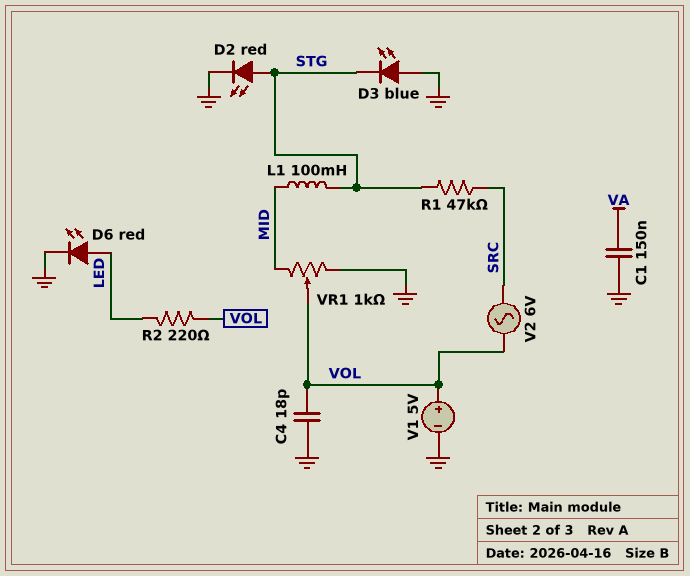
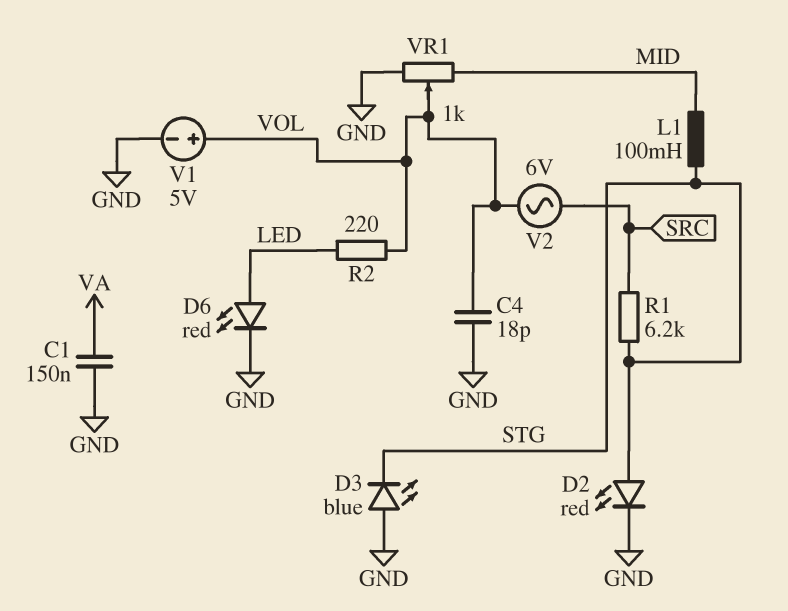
R1: 47k (SRC, STG) -> 6.2k (SRC, STG)

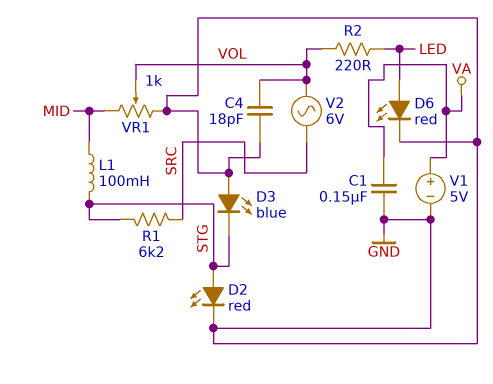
V1: 5V (plus VOL, minus GND) -> 5V (plus VA, minus GND)

